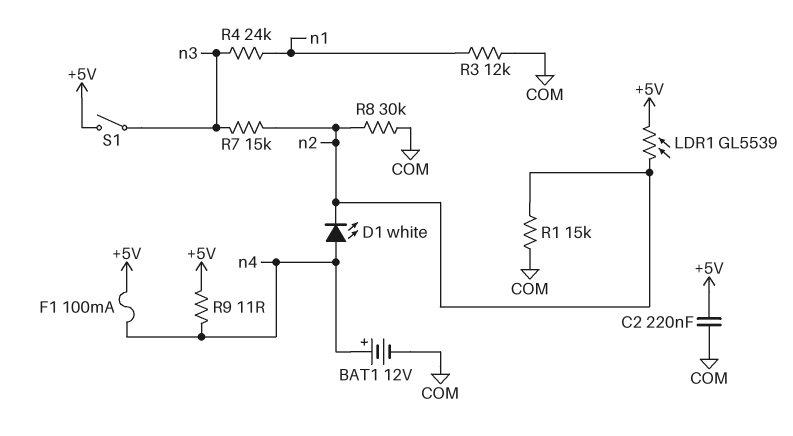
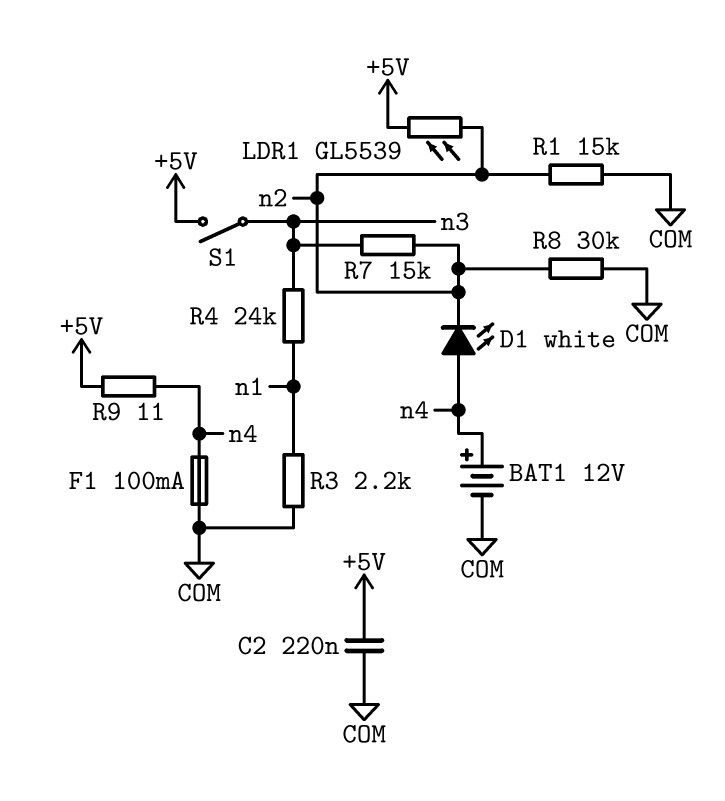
F1: 100mA (+5V, n4) -> 100mA (COM, n4)
R3: 12k (COM, n1) -> 2.2k (COM, n1)

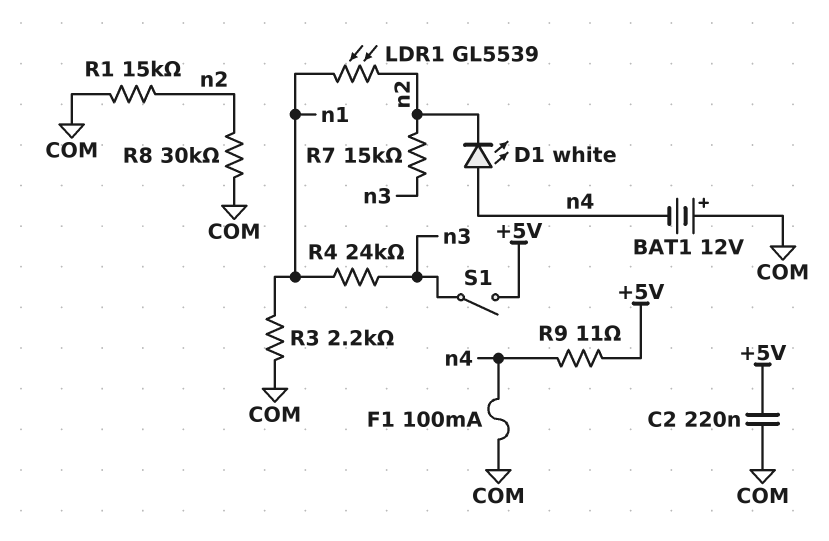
BAT1: 12V (plus n4, minus COM) -> 12V (plus COM, minus n4)
LDR1: GL5539 (+5V, n2) -> GL5539 (n1, n2)

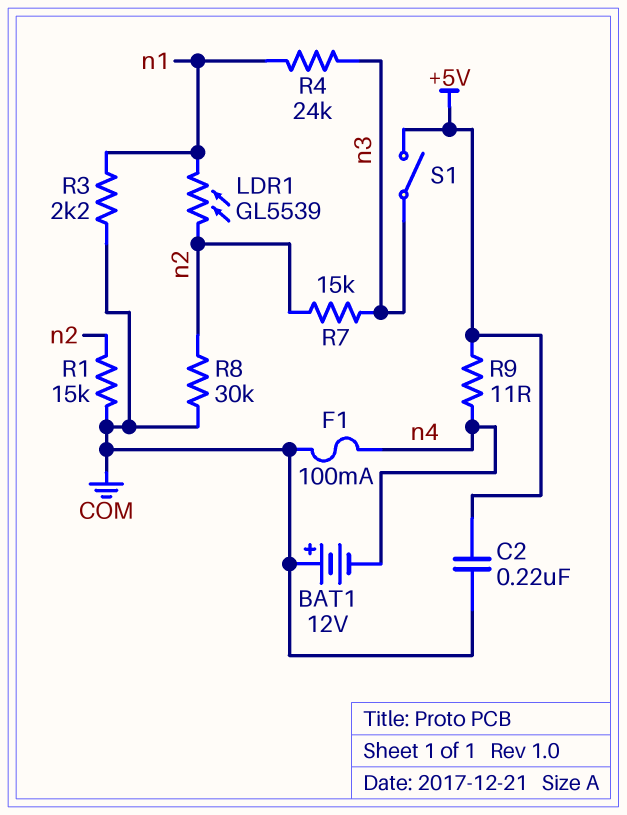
D1: LED white (A n4, K n2) -> none

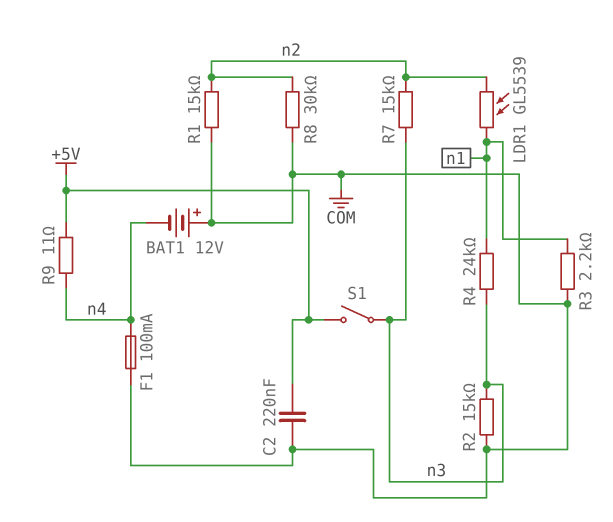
R2: none -> 15k (COM, n3)

